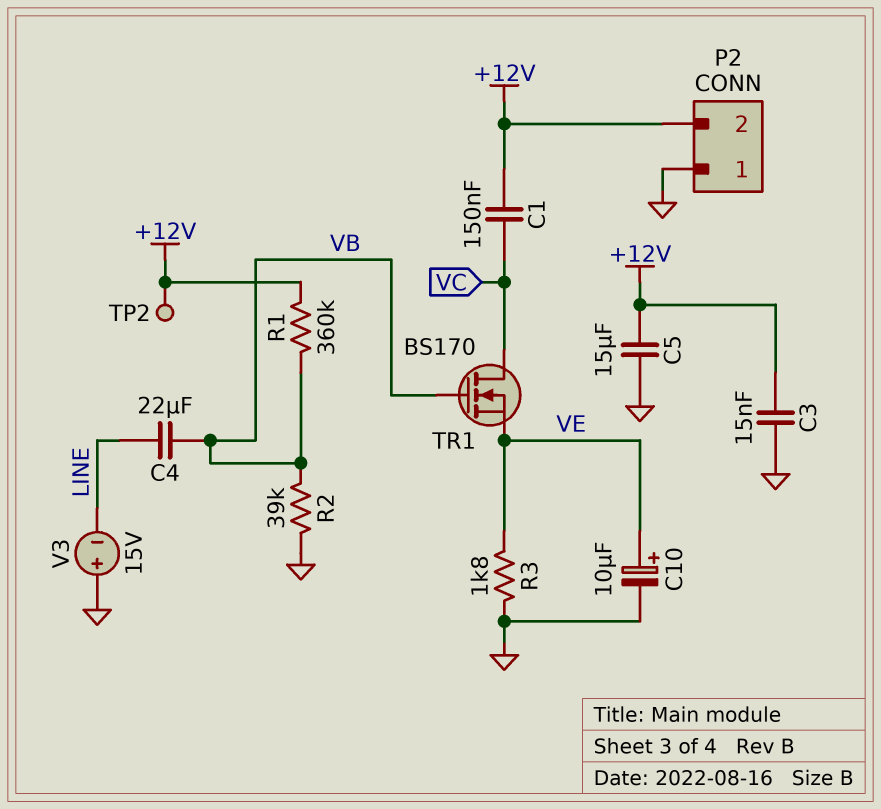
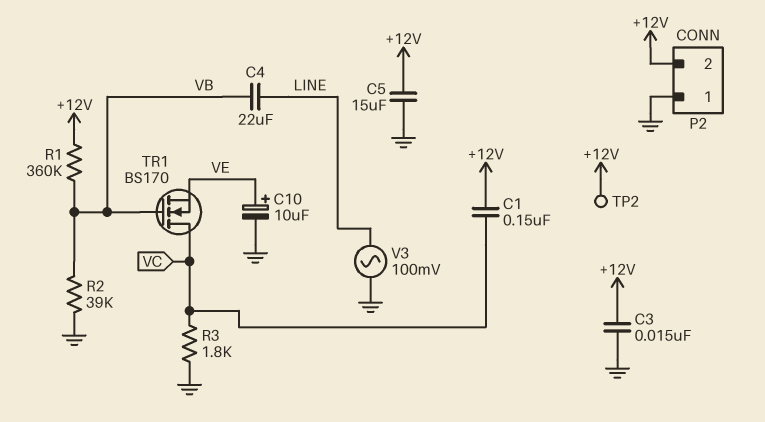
R3: 1.8k (GND, VE) -> 1.8k (GND, VC)
V3: 15V (plus GND, minus LINE) -> AC 100mV (GND, LINE)

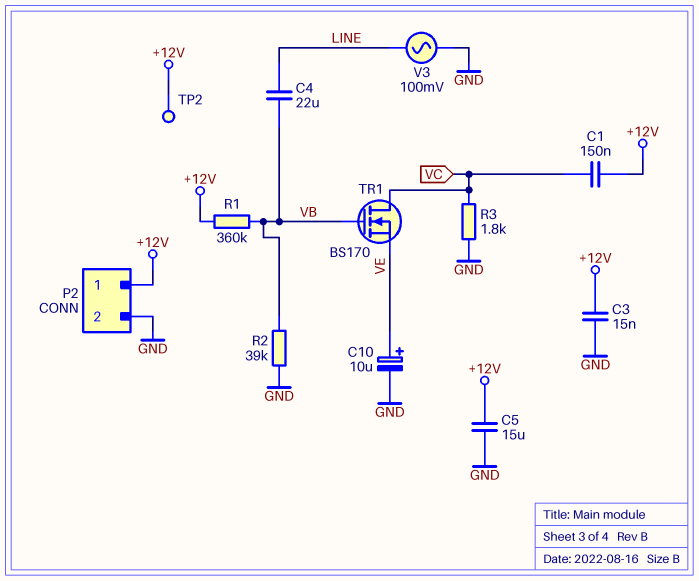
P2 pin 1: GND -> +12V
P2 pin 2: +12V -> GND

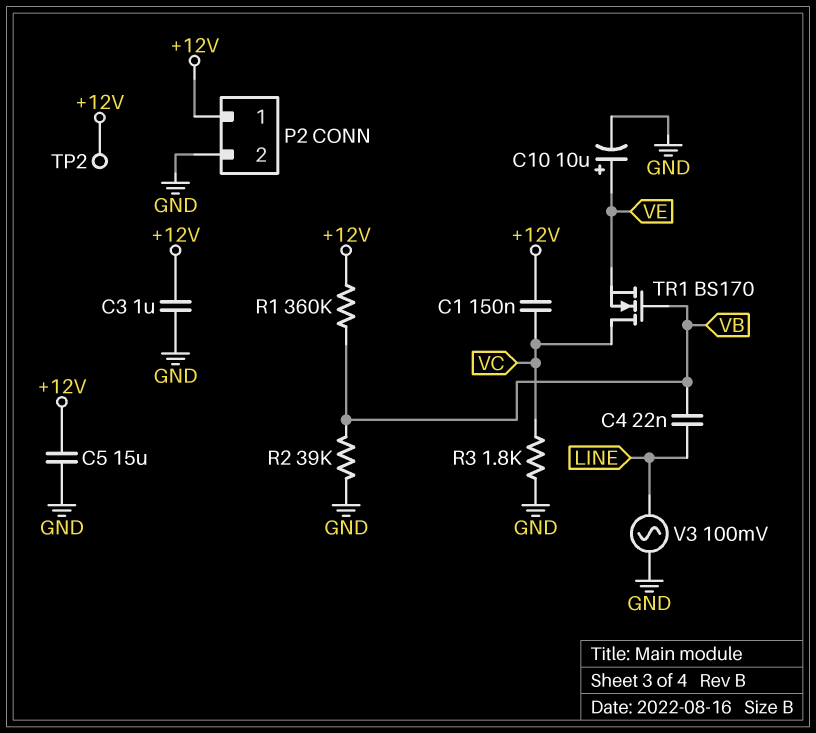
C3: 15nF (+12V, GND) -> 1uF (+12V, GND)
C4: 22uF (LINE, VB) -> 22nF (LINE, VB)

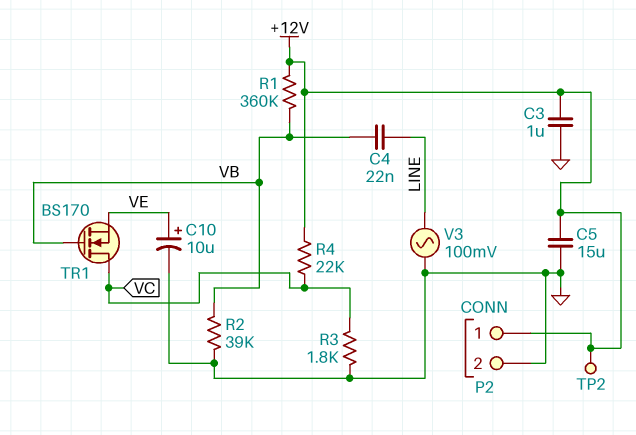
C1: 150nF (+12V, VC) -> none
R4: none -> 22k (+12V, VC)

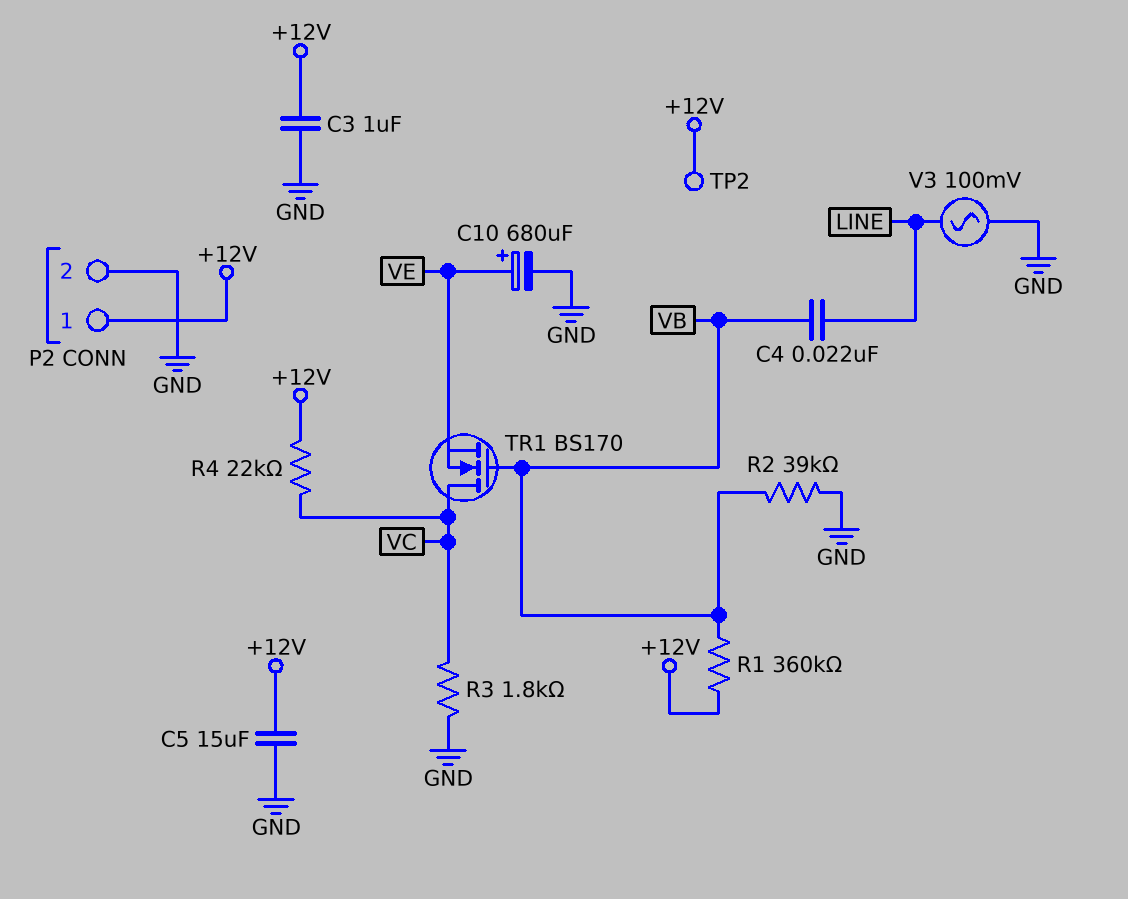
C10: 10uF (plus VE, minus GND) -> 680uF (plus VE, minus GND)

